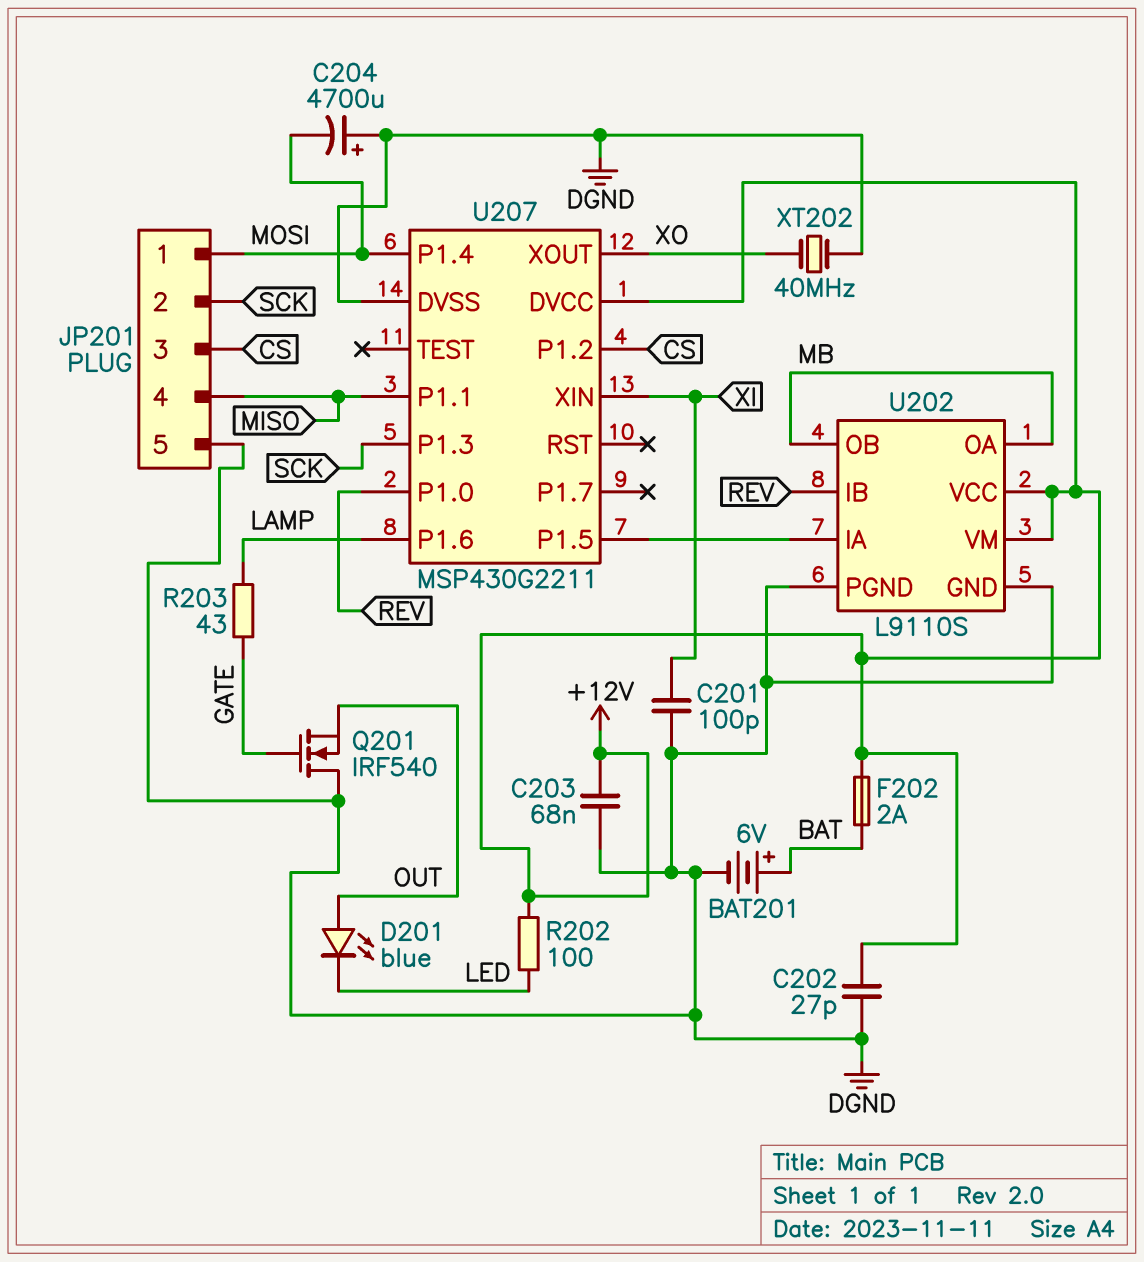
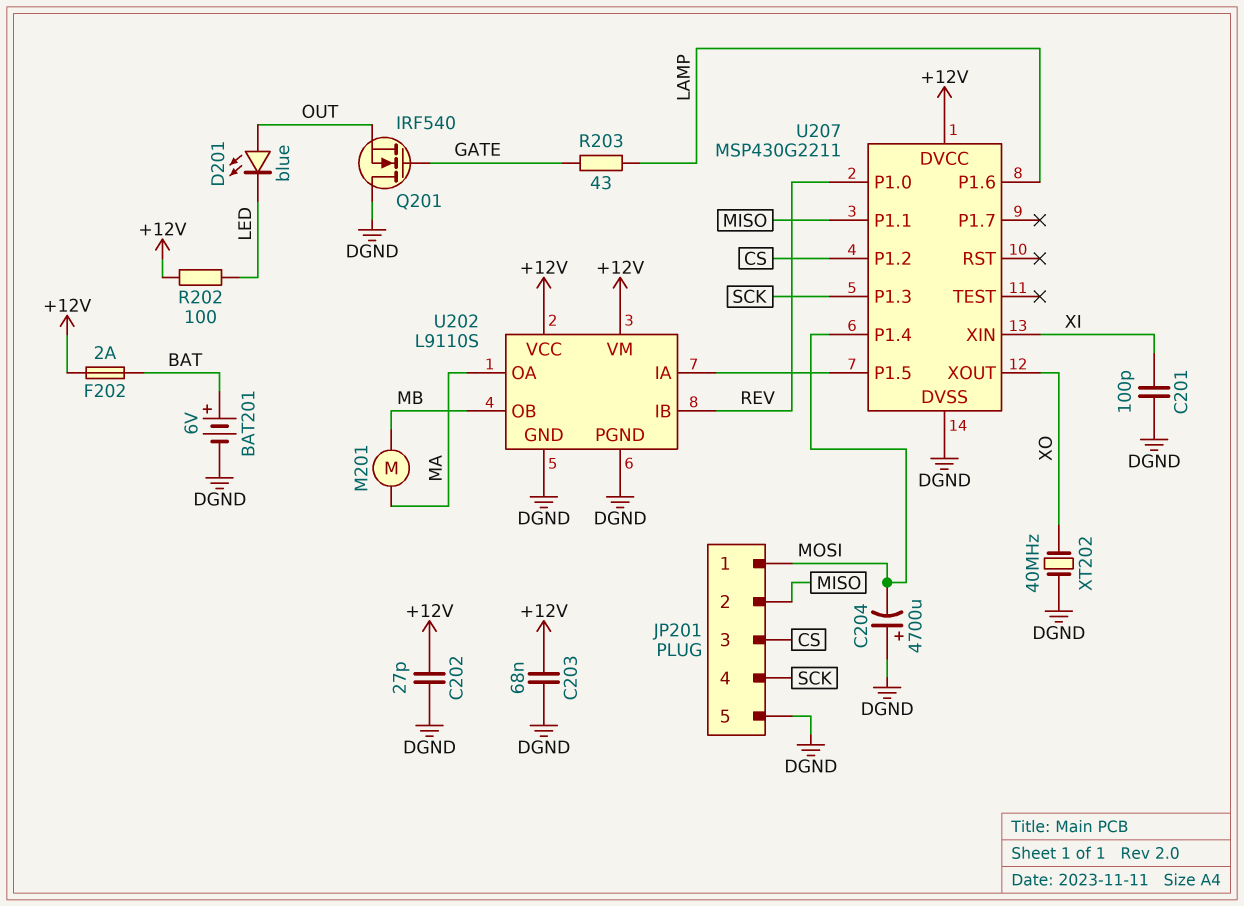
JP201 pin 2: SCK -> MISO
JP201 pin 4: MISO -> SCK
M201: none -> motor (MA, MB)
U202 pin OA: MB -> MA

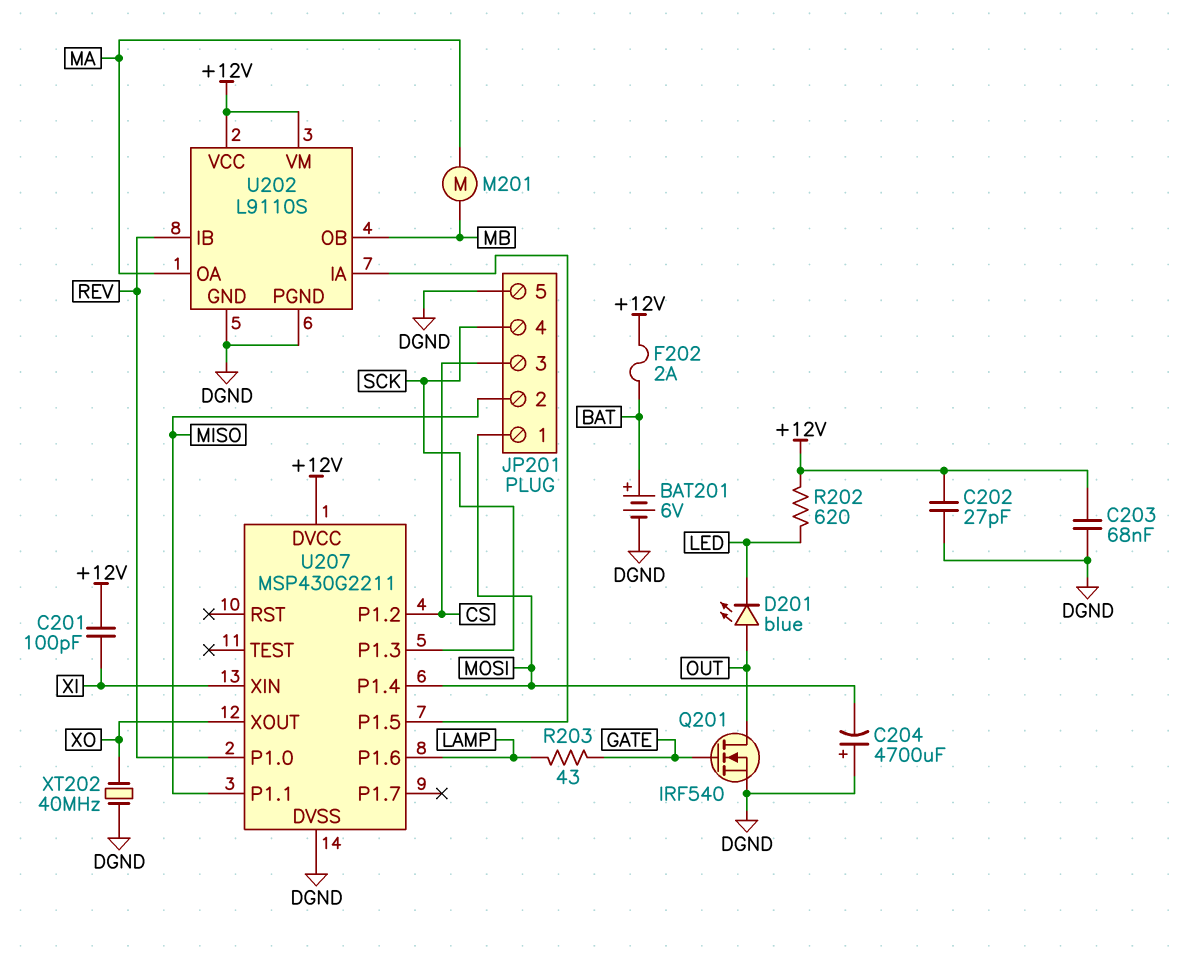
C201: 100pF (DGND, XI) -> 100pF (+12V, XI)
Q201: NMOS IRF540 (G GATE, D DGND, S OUT) -> NMOS IRF540 (G GATE, D OUT, S DGND)
R202: 100 (+12V, LED) -> 620 (+12V, LED)

